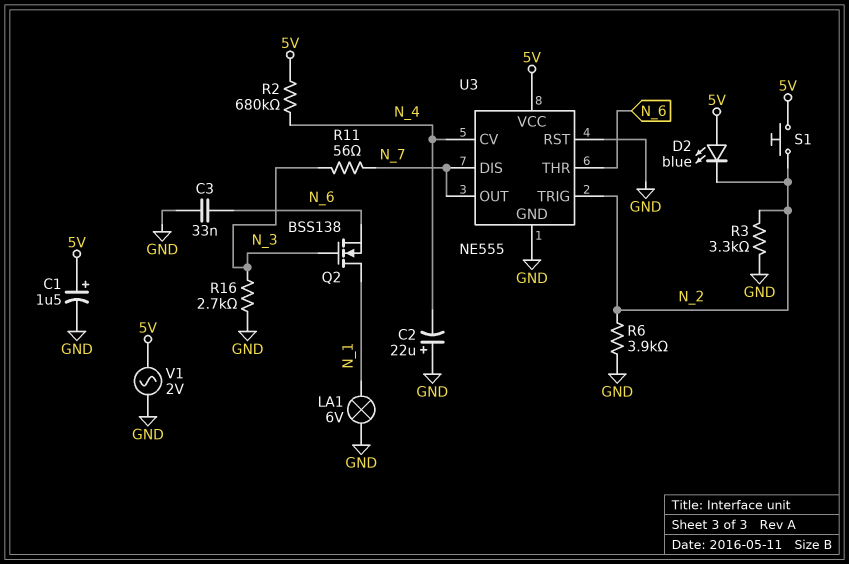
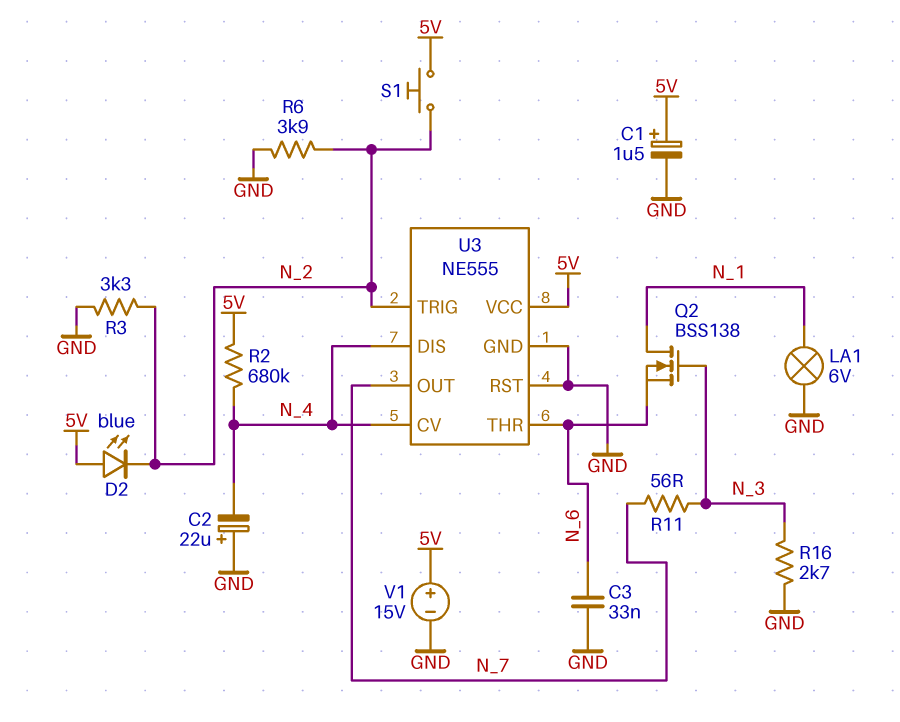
U3 pin DIS: N_7 -> N_4
V1: AC 2V (5V, GND) -> 15V (plus 5V, minus GND)

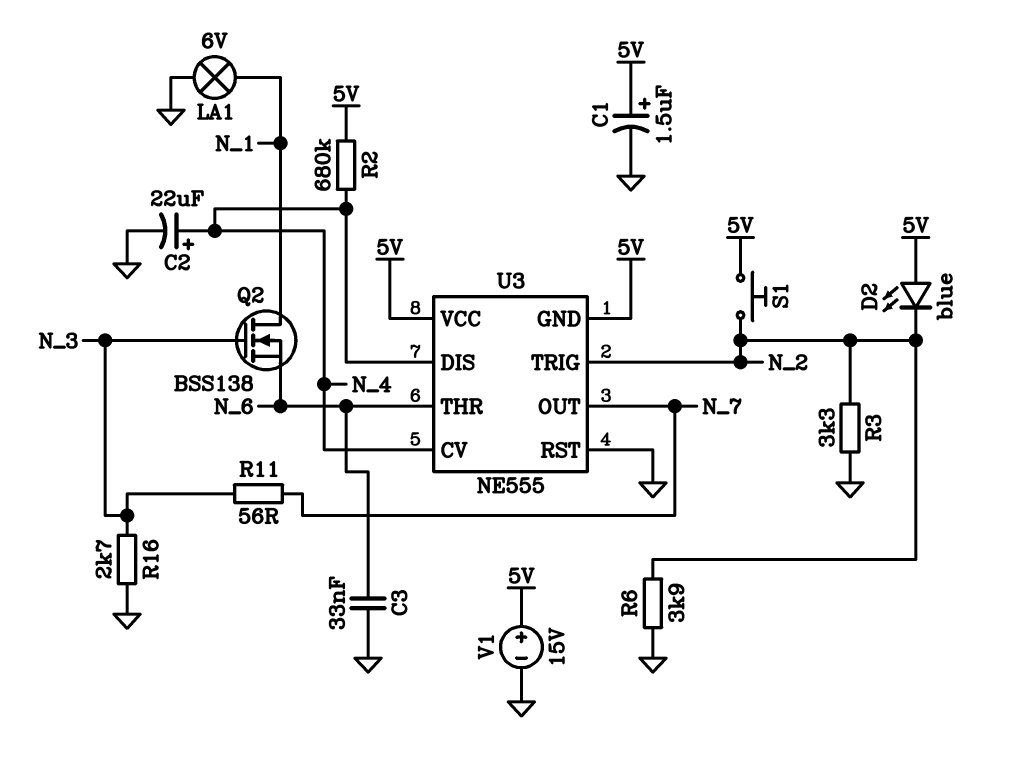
C2: 22uF (plus GND, minus N_4) -> 22uF (plus N_4, minus GND)
U3 pin GND: GND -> 5V

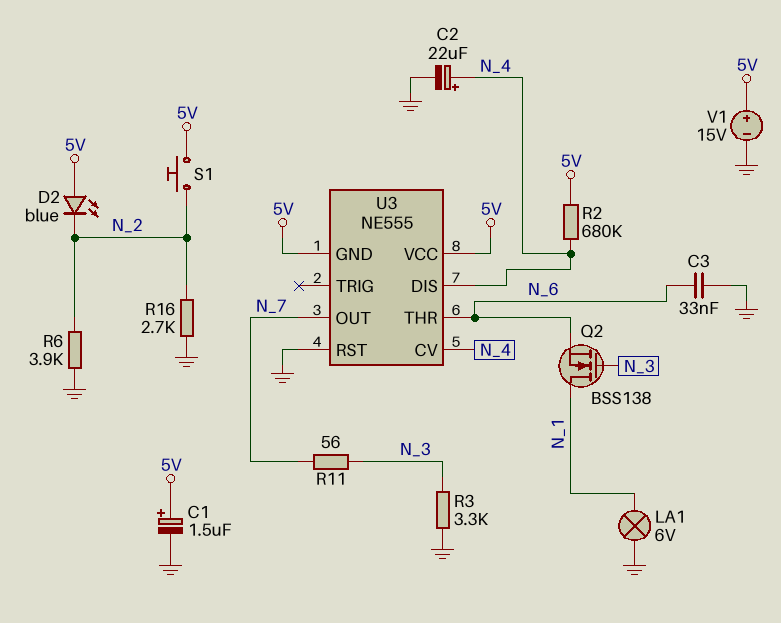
R3: 3.3k (GND, N_2) -> 3.3k (GND, N_3)
R16: 2.7k (GND, N_3) -> 2.7k (GND, N_2)
U3 pin TRIG: N_2 -> none

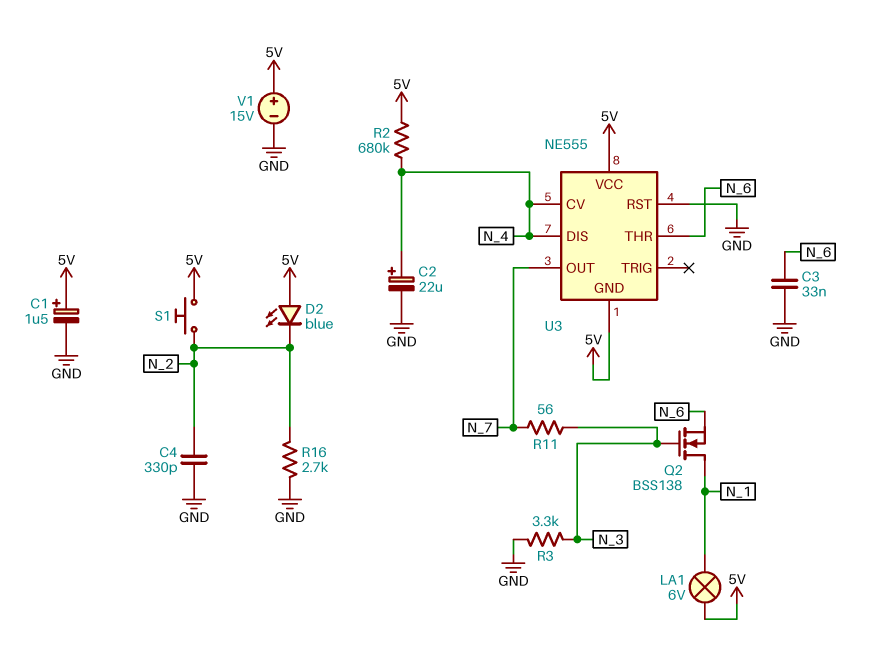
C4: none -> 330pF (GND, N_2)
LA1: lamp 6V (GND, N_1) -> lamp 6V (5V, N_1)
R6: 3.9k (GND, N_2) -> none

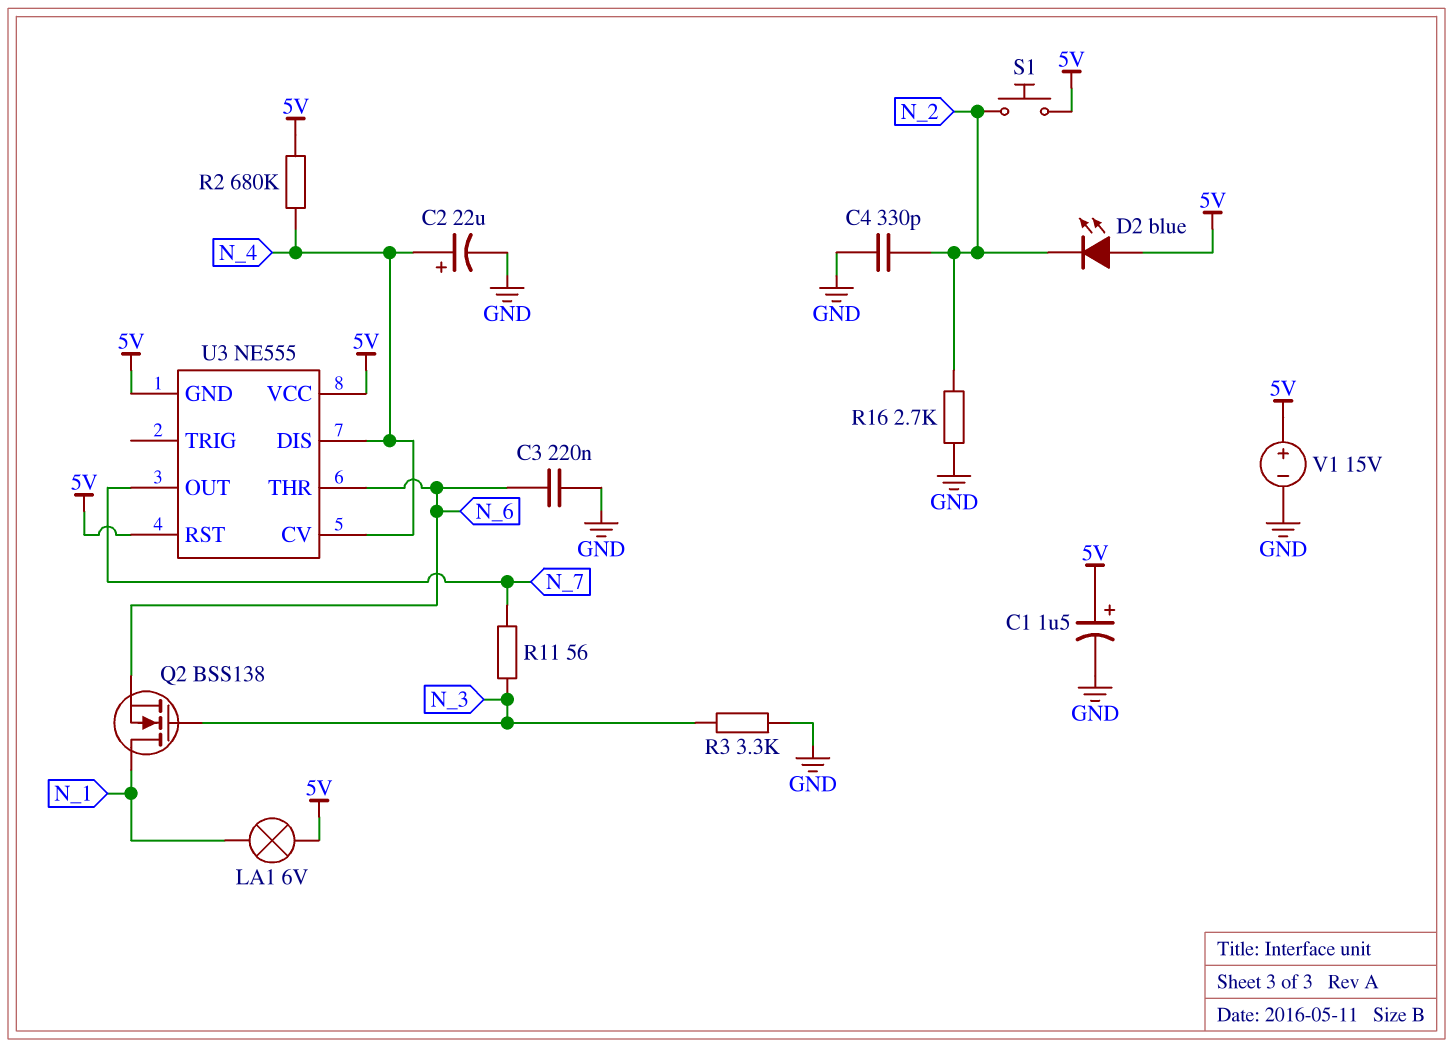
C3: 33nF (GND, N_6) -> 220nF (GND, N_6)
U3 pin RST: GND -> 5V

